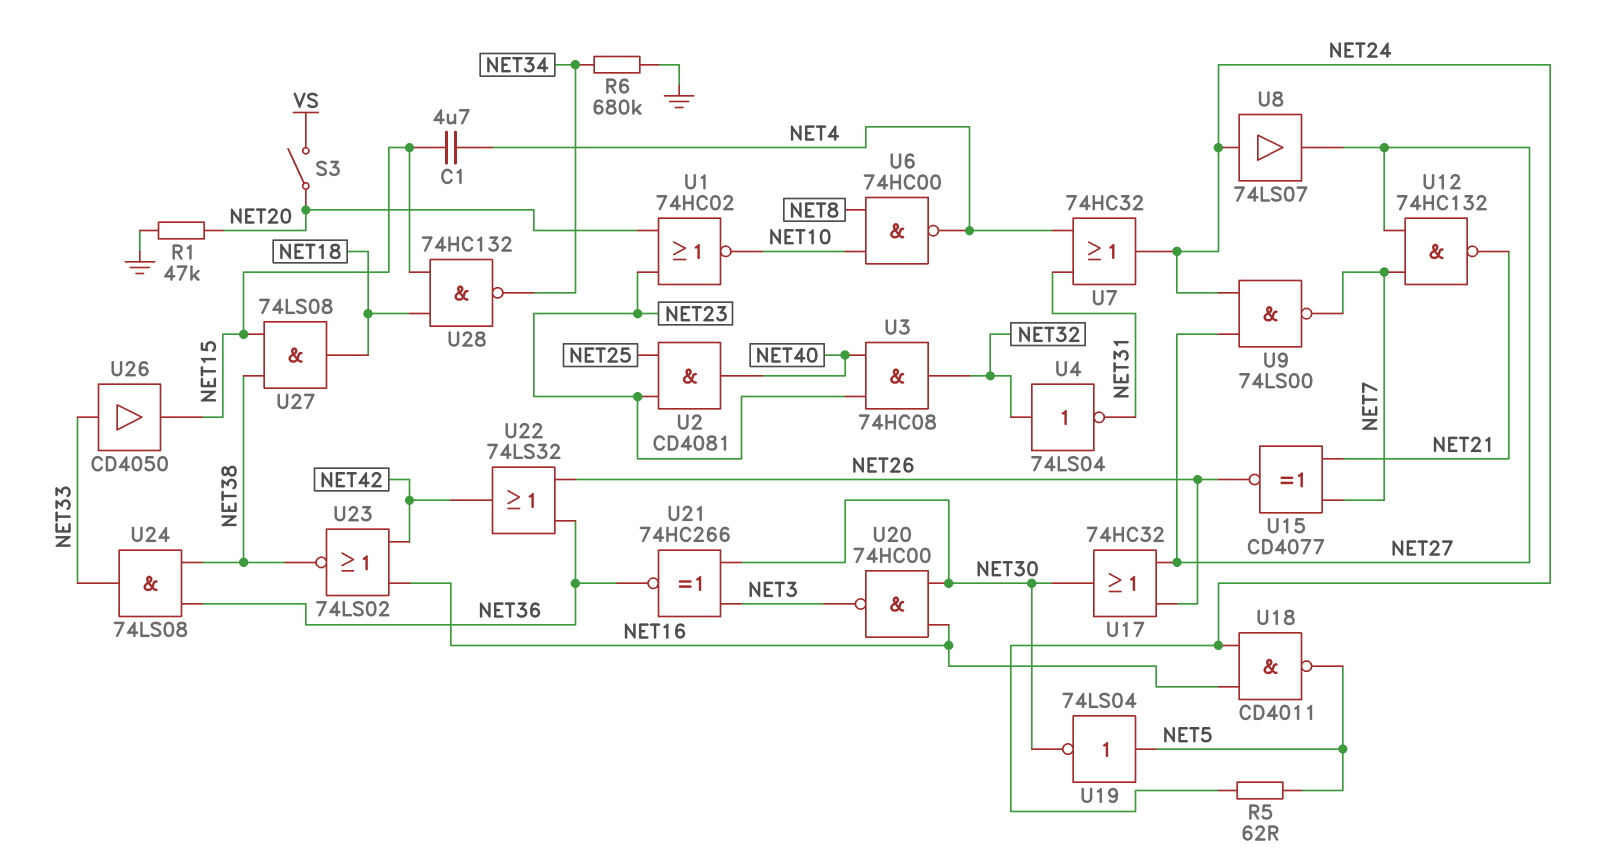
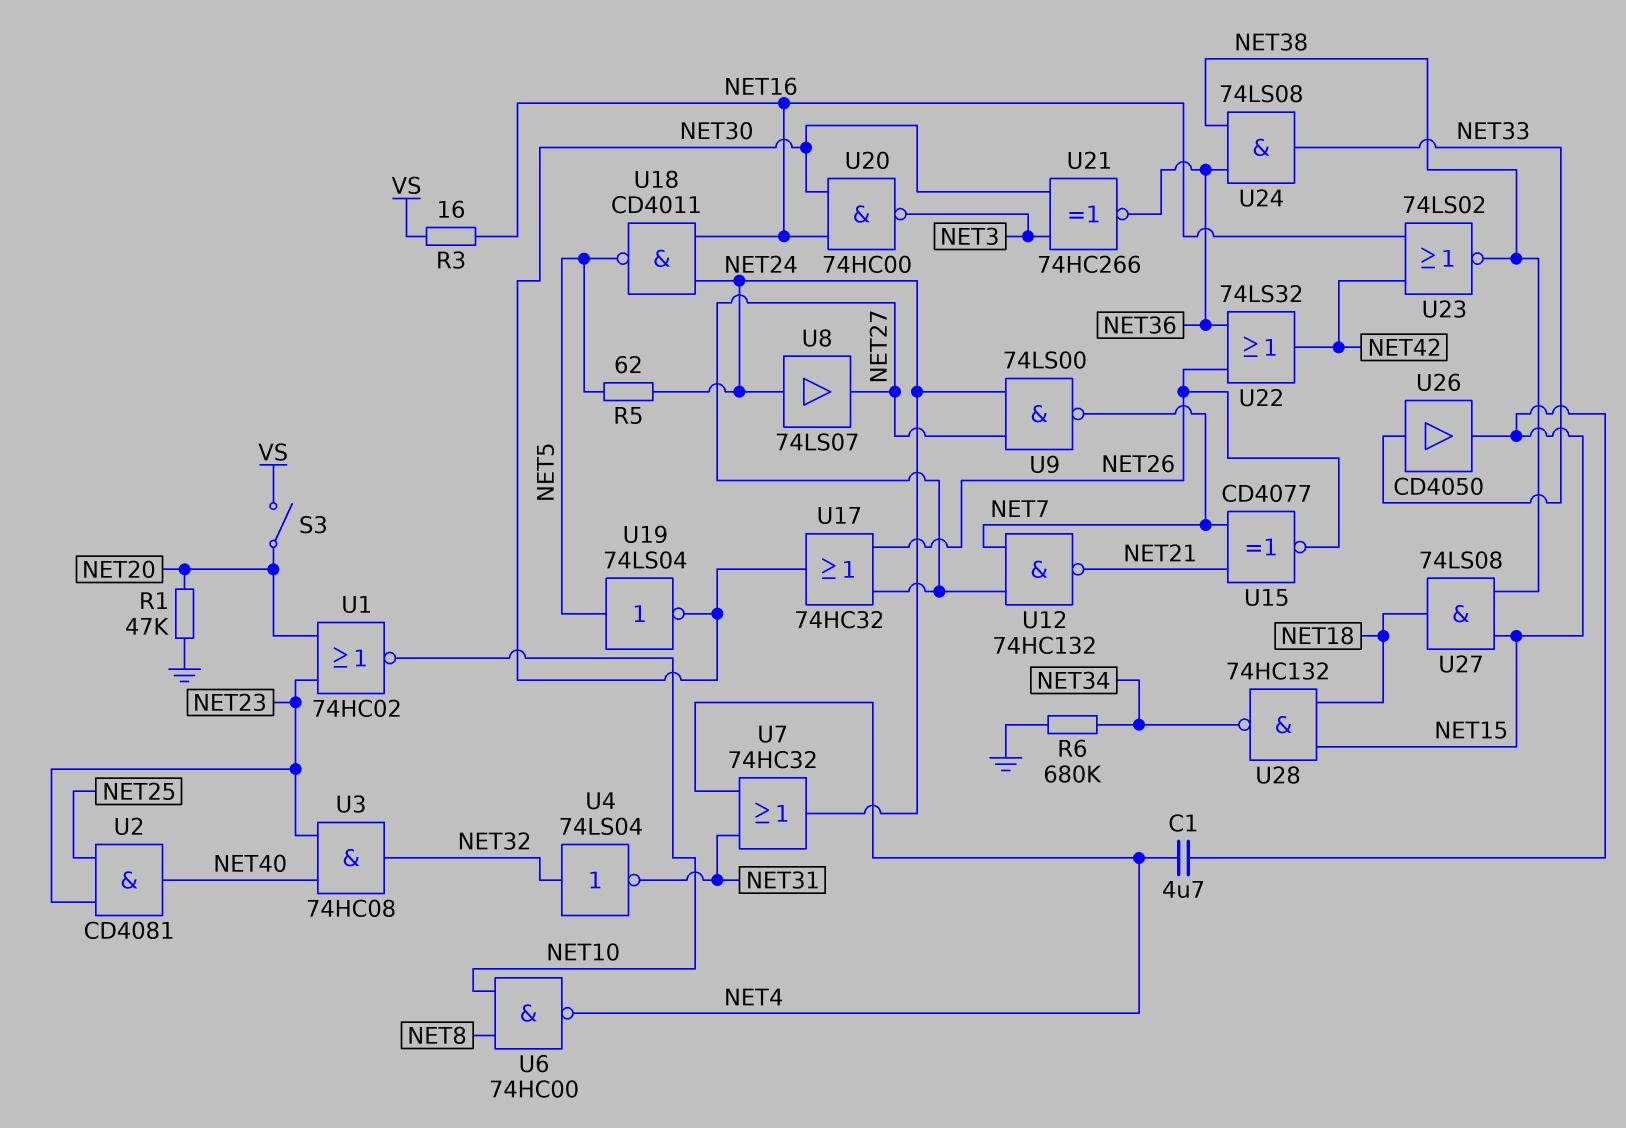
R3: none -> 16 (NET16, VS)

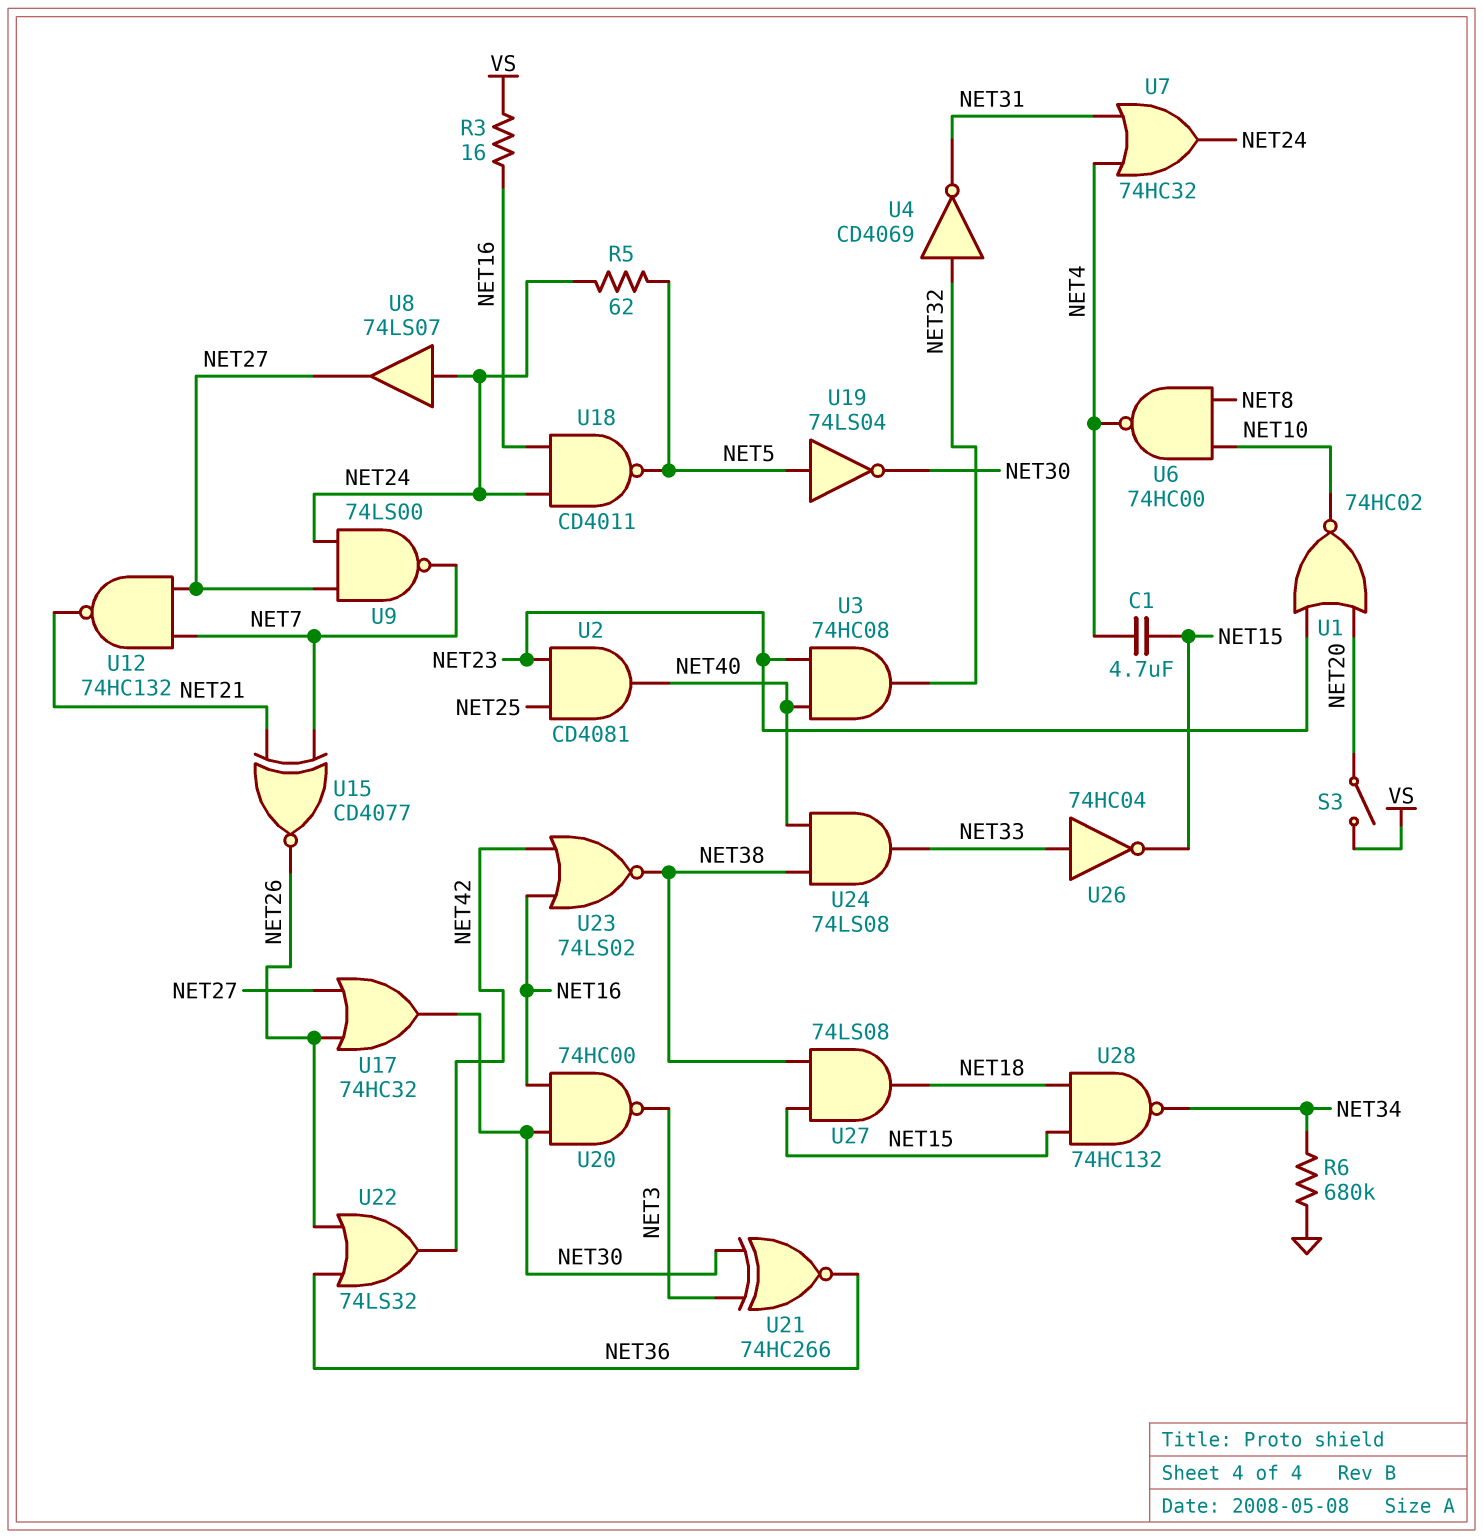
R1: 47k (GND, NET20) -> none
U4: NOT 74LS04 (in NET32, out NET31) -> NOT CD4069 (in NET32, out NET31)
U24: AND 74LS08 (in NET36, in NET38, out NET33) -> AND 74LS08 (in NET38, in NET40, out NET33)
U26: buffer CD4050 (in NET33, out NET15) -> NOT 74HC04 (in NET33, out NET15)

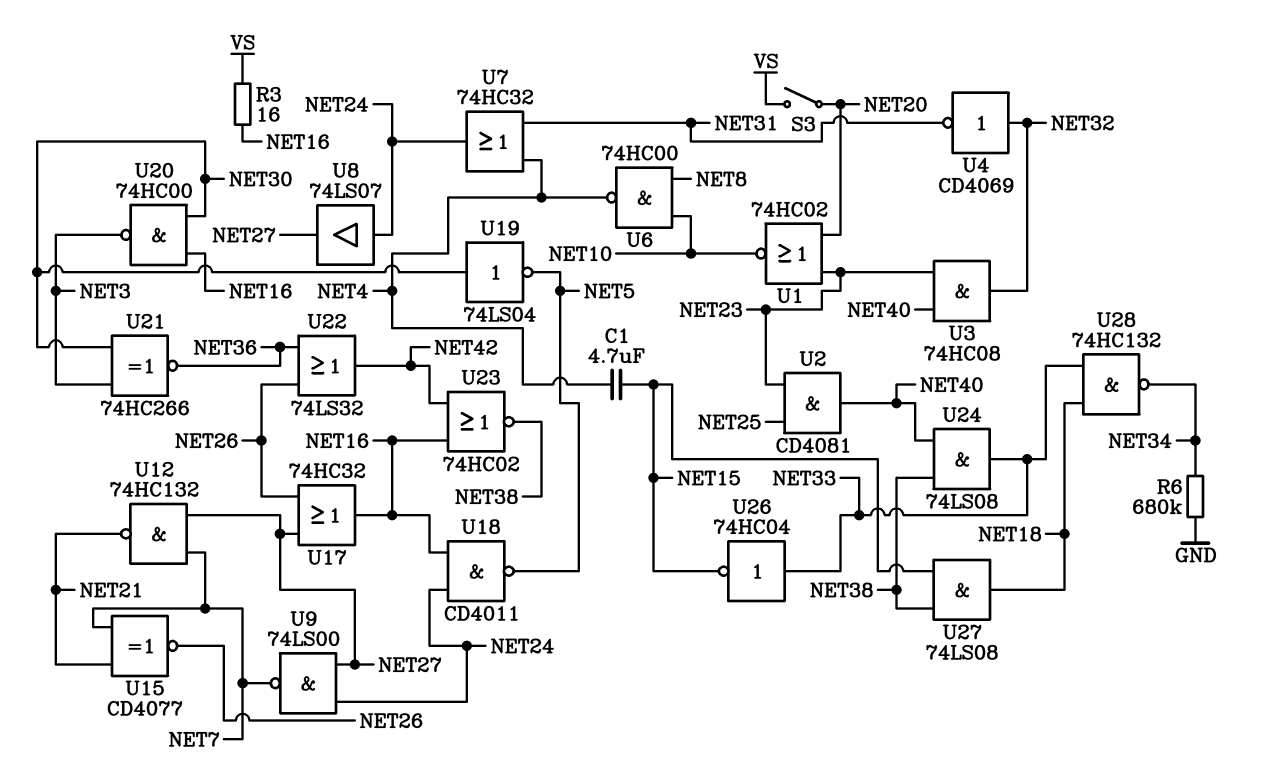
R5: 62 (NET5, NET24) -> none
U17: OR 74HC32 (in NET26, in NET27, out NET30) -> OR 74HC32 (in NET26, in NET27, out NET16)
U19: NOT 74LS04 (in NET5, out NET30) -> NOT 74LS04 (in NET30, out NET5)
U23: NOR 74LS02 (in NET16, in NET42, out NET38) -> NOR 74HC02 (in NET16, in NET42, out NET38)
U28: NAND 74HC132 (in NET15, in NET18, out NET34) -> NAND 74HC132 (in NET18, in NET33, out NET34)

